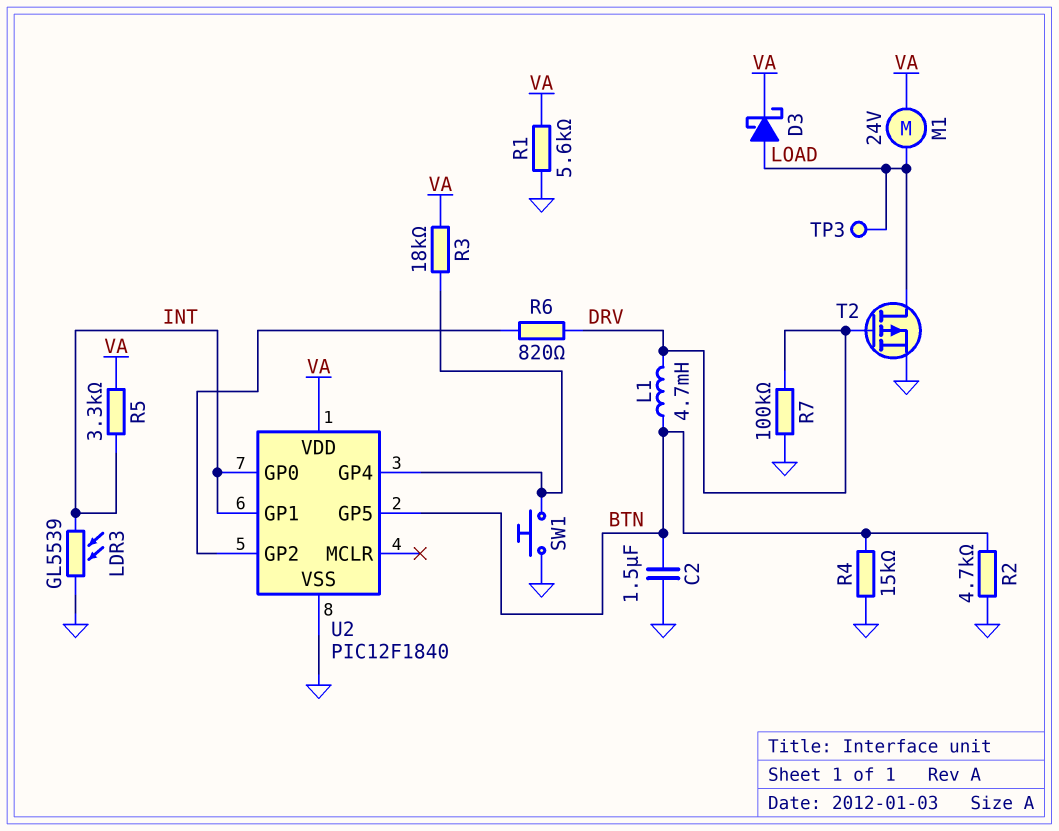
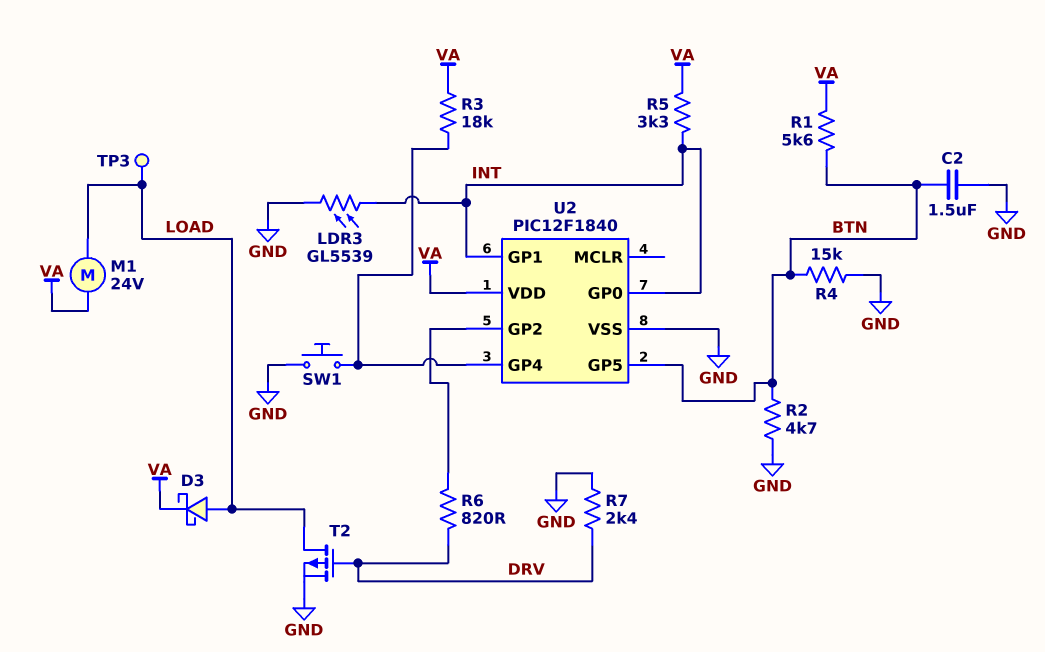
L1: 4.7mH (BTN, DRV) -> none
R1: 5.6k (GND, VA) -> 5.6k (BTN, VA)
R7: 100k (DRV, GND) -> 2.4k (DRV, GND)

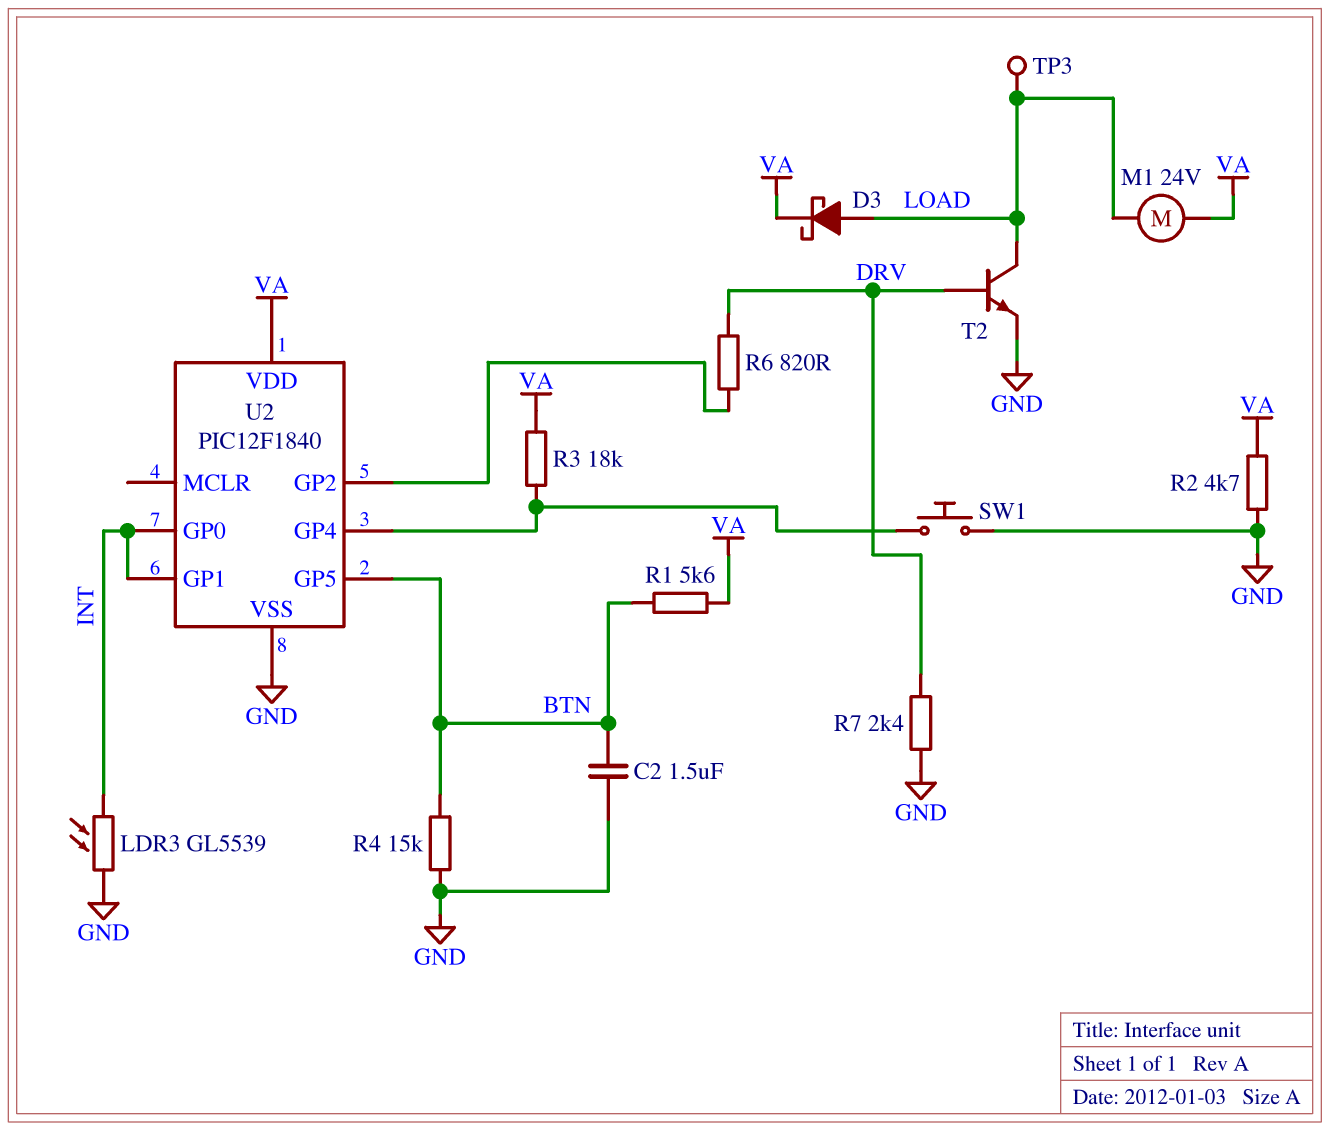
R2: 4.7k (BTN, GND) -> 4.7k (GND, VA)
R5: 3.3k (INT, VA) -> none
T2: PMOS (G DRV, D LOAD, S GND) -> NPN (B DRV, C LOAD, E GND)

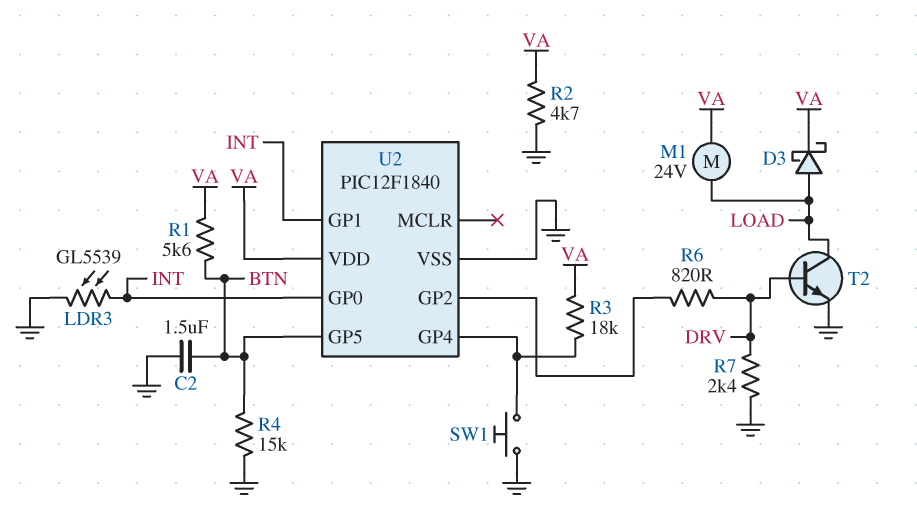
TP3: test point (LOAD) -> none

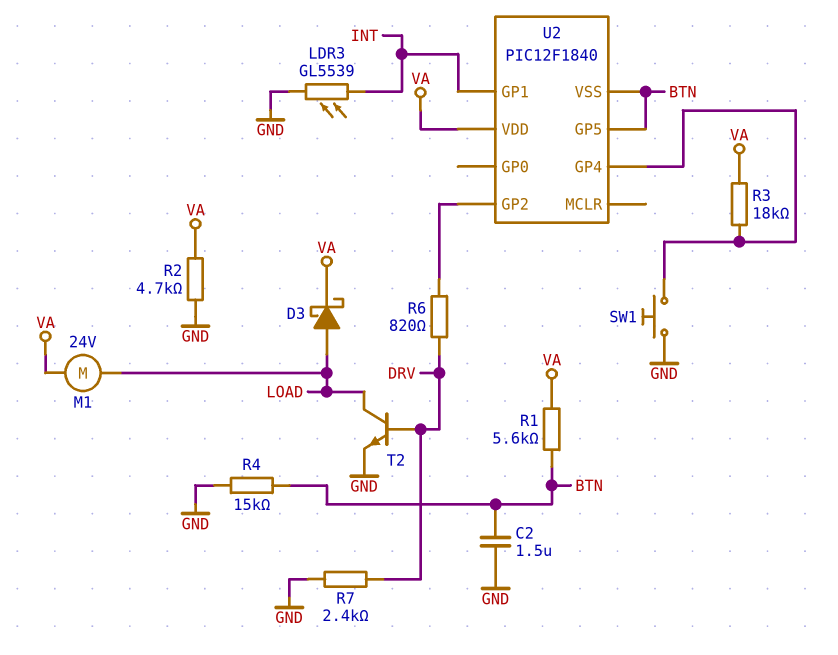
U2 pin GP0: INT -> none
U2 pin VSS: GND -> BTN

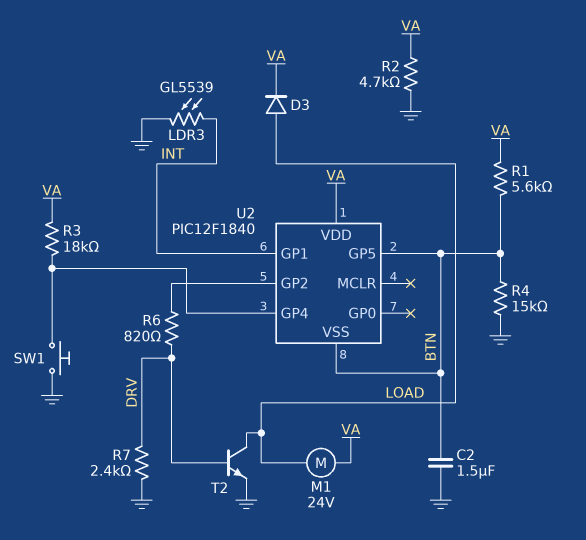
D3: schottky (A LOAD, K VA) -> diode (A LOAD, K VA)

